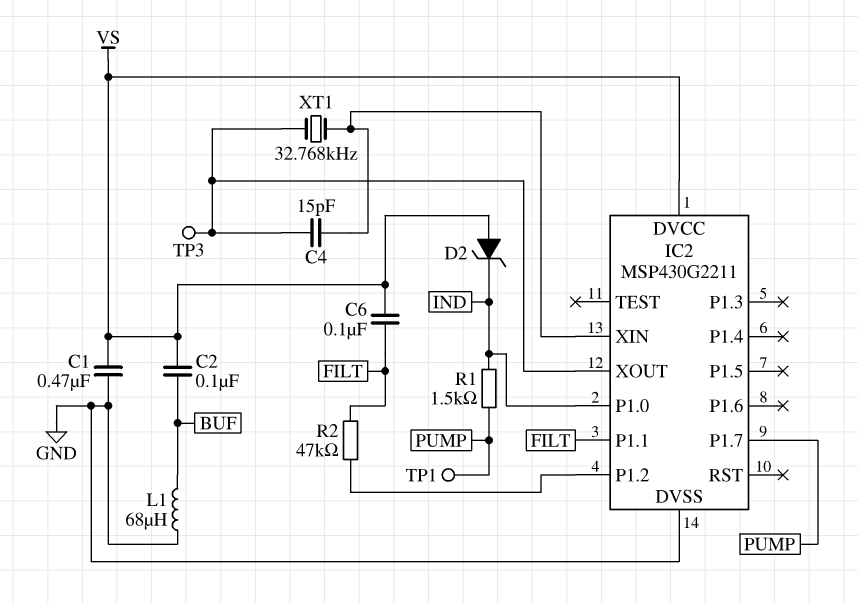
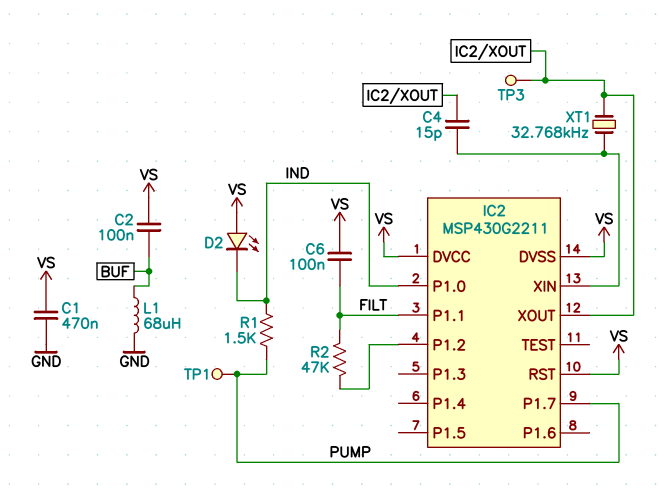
D2: zener (A VS, K IND) -> LED (A VS, K IND)
IC2 pin DVSS: GND -> VS
IC2 pin RST: none -> VS

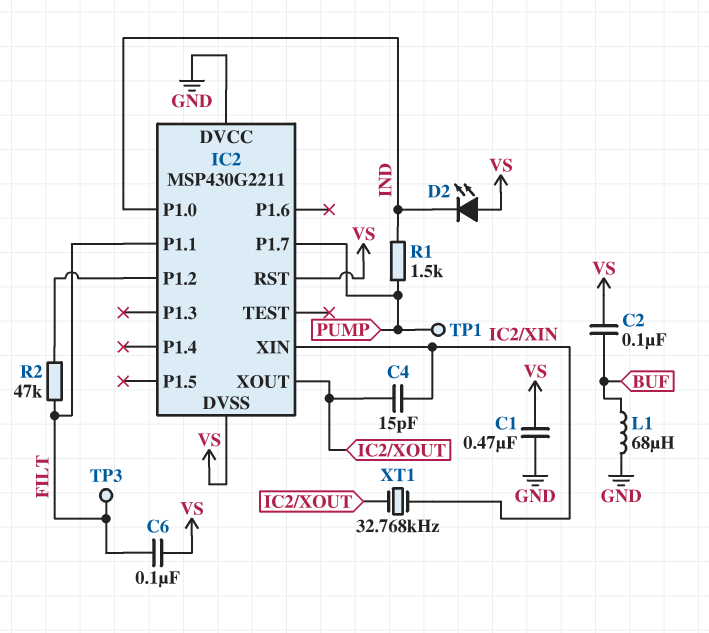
IC2 pin DVCC: VS -> GND
TP3: test point (IC2/XOUT) -> test point (FILT)

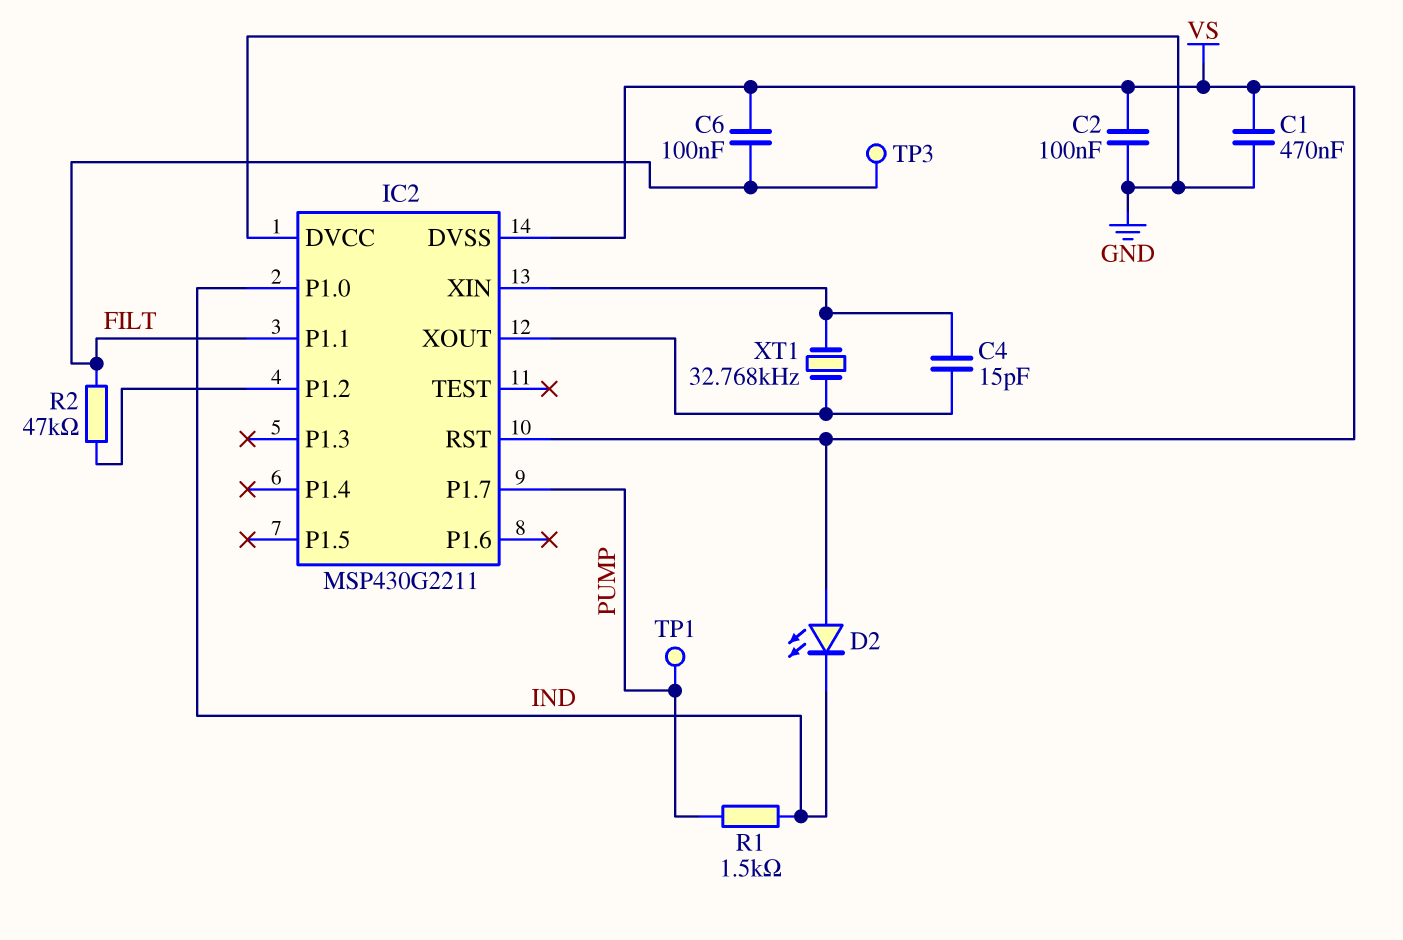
C2: 100nF (BUF, VS) -> 100nF (GND, VS)
L1: 68uH (BUF, GND) -> none

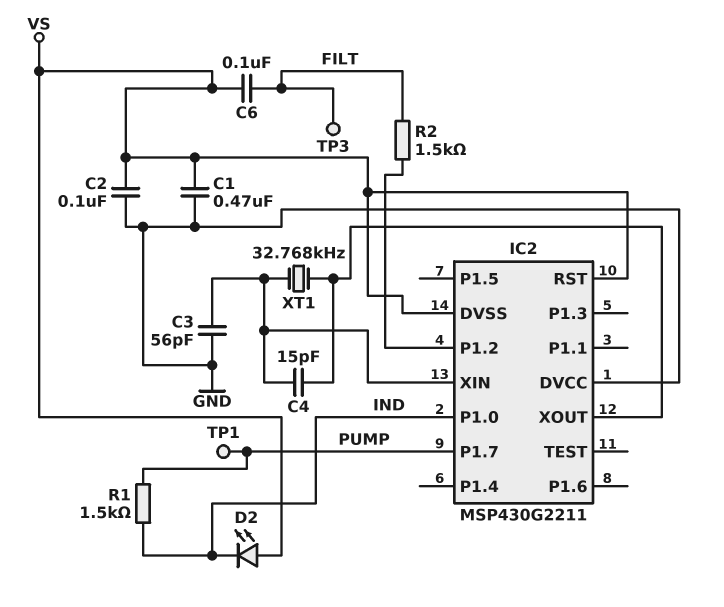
C3: none -> 56pF (GND, IC2/XIN)
IC2 pin P1.1: FILT -> none
R2: 47k (FILT, IC2/P1.2) -> 1.5k (FILT, IC2/P1.2)

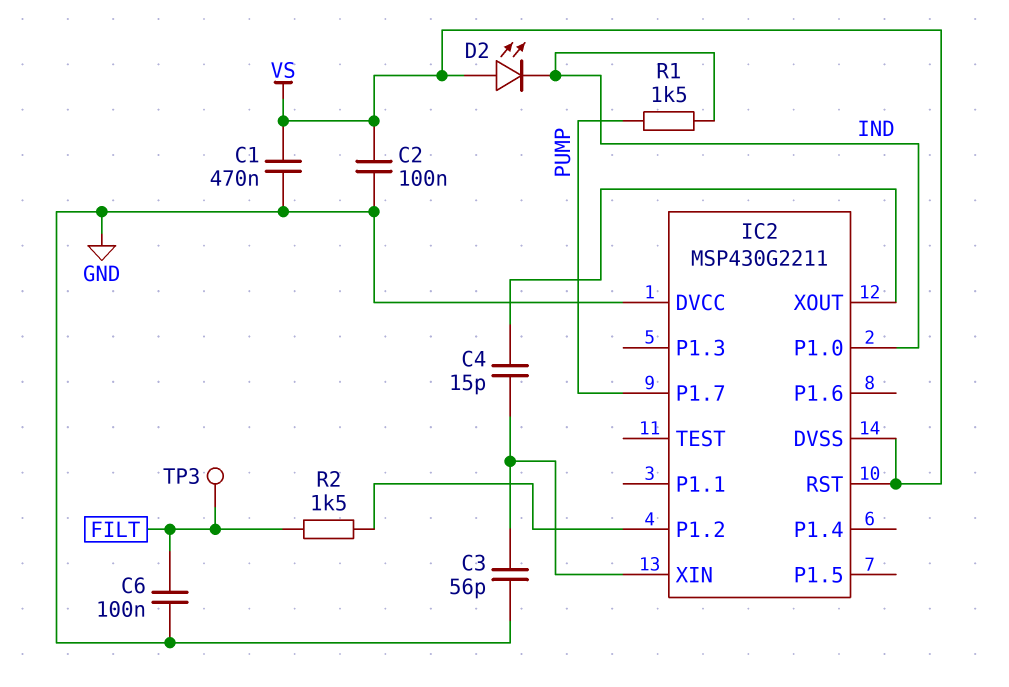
C6: 100nF (FILT, VS) -> 100nF (FILT, GND)
TP1: test point (PUMP) -> none
XT1: 32.768kHz (IC2/XIN, IC2/XOUT) -> none

